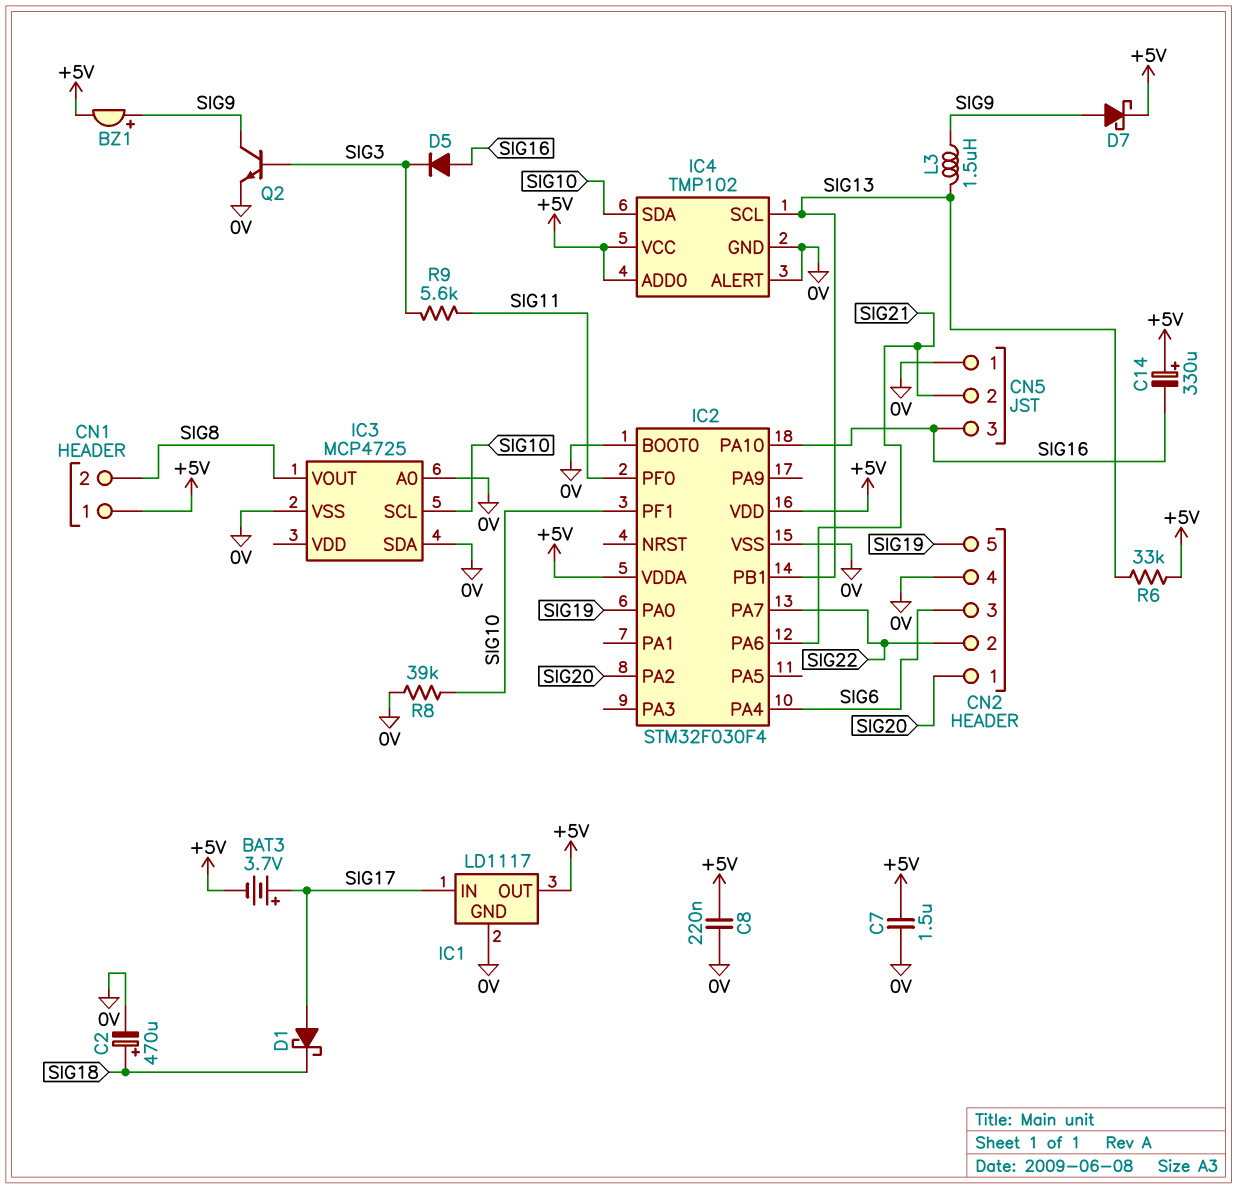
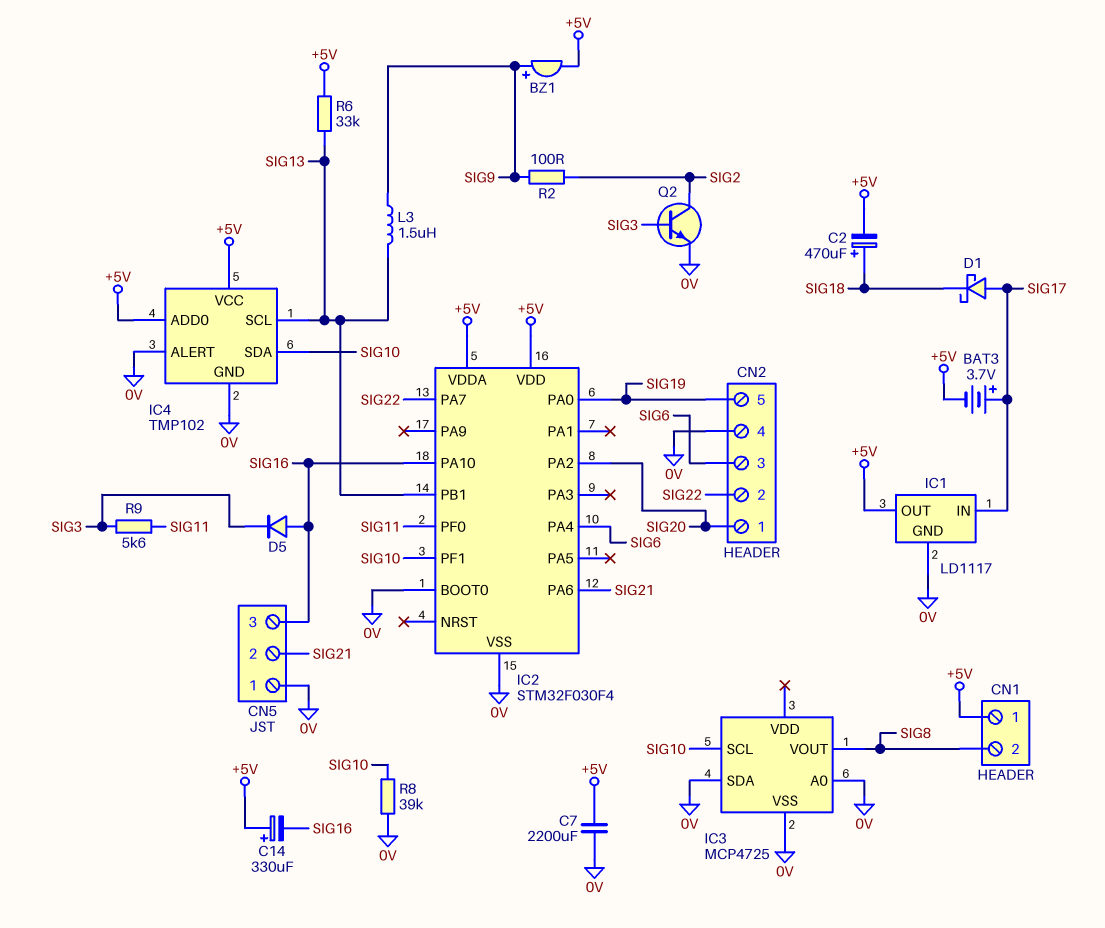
C2: 470uF (plus SIG18, minus 0V) -> 470uF (plus SIG18, minus +5V)
C7: 1.5uF (+5V, 0V) -> 2200uF (+5V, 0V)
C8: 220nF (+5V, 0V) -> none
D7: schottky (A SIG9, K +5V) -> none
Q2: NPN (B SIG3, C SIG9, E 0V) -> NPN (B SIG3, C SIG2, E 0V)
R2: none -> 100 (SIG2, SIG9)

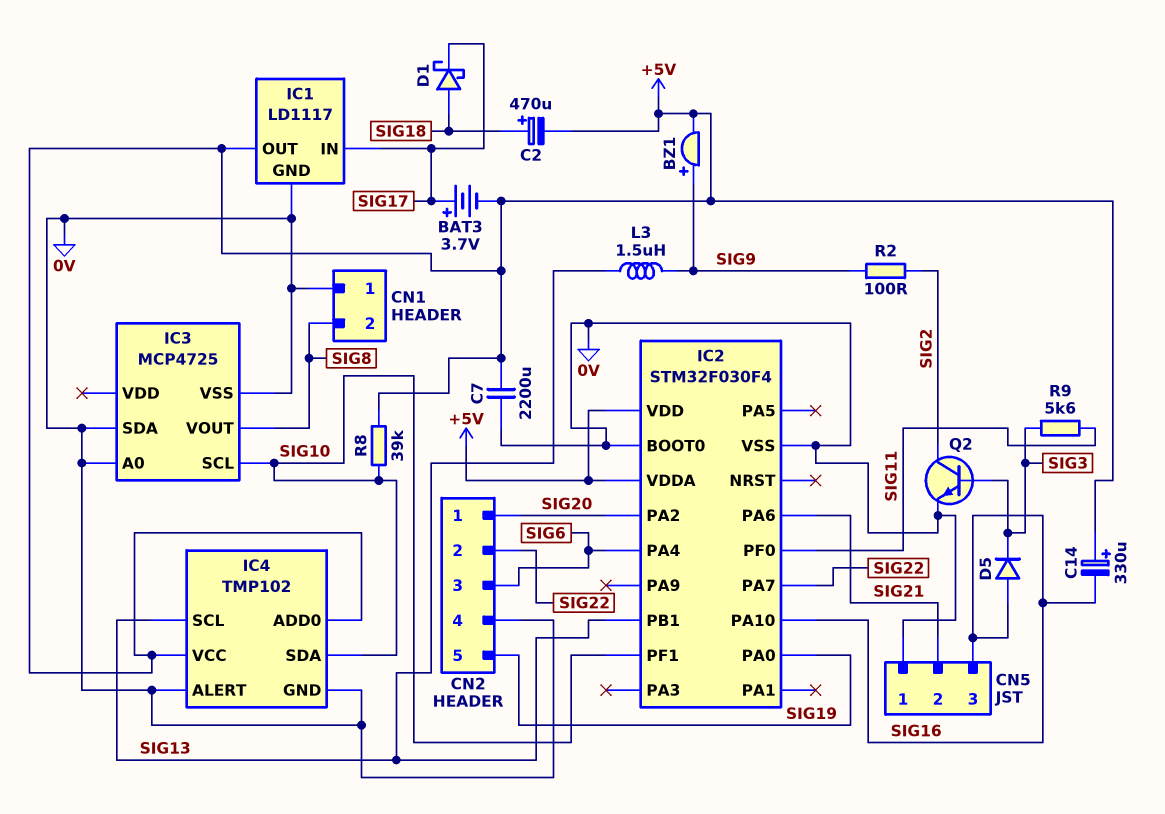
CN1 pin 1: +5V -> 0V
D1: schottky (A SIG17, K SIG18) -> schottky (A SIG18, K SIG17)
R6: 33k (+5V, SIG13) -> none
R8: 39k (0V, SIG10) -> 39k (+5V, SIG10)

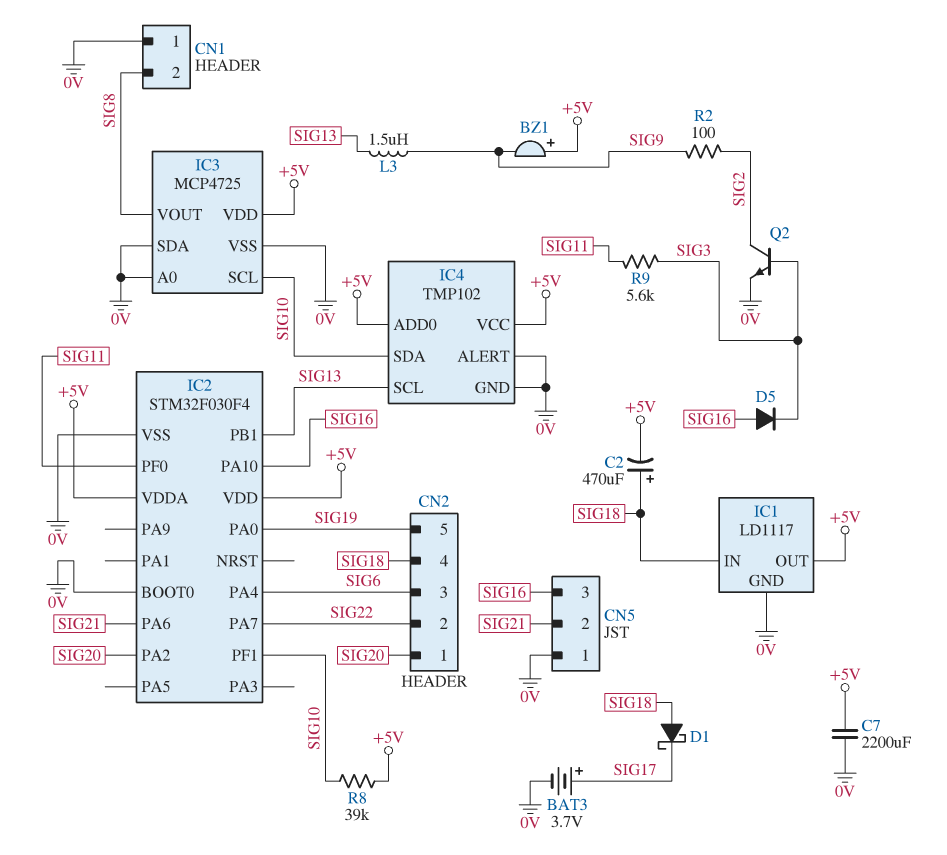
BAT3: 3.7V (plus SIG17, minus +5V) -> 3.7V (plus SIG17, minus 0V)
BZ1: buzzer (plus SIG9, minus +5V) -> buzzer (plus +5V, minus SIG9)
C14: 330uF (plus +5V, minus SIG16) -> none
CN2 pin 4: 0V -> SIG18
IC1 pin IN: SIG17 -> SIG18
IC3 pin VDD: none -> +5V

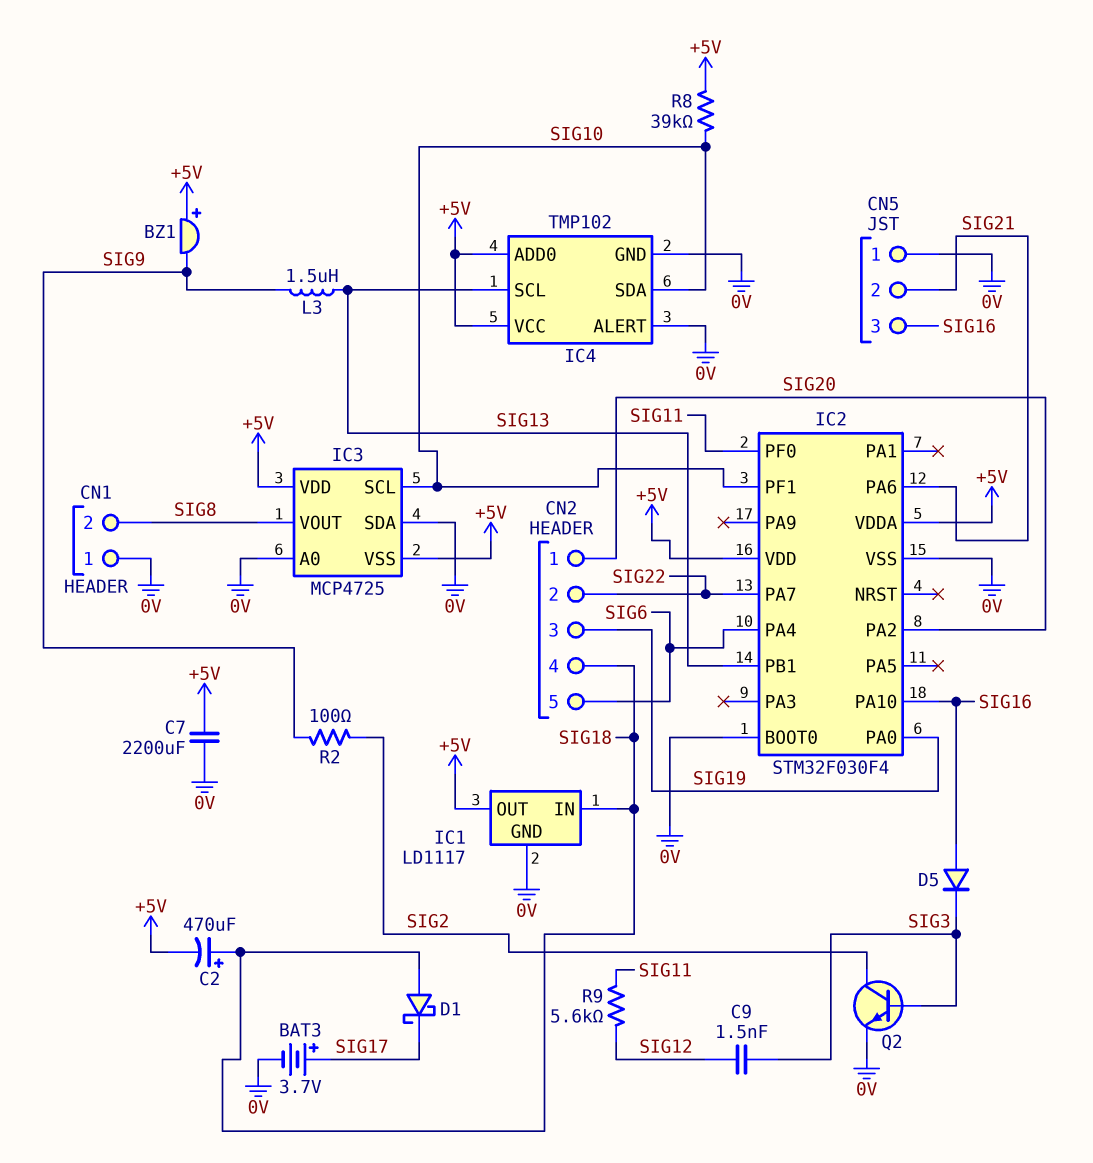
C9: none -> 1.5nF (SIG3, SIG12)
CN2 pin 3: SIG6 -> SIG19
CN2 pin 5: SIG19 -> SIG6
IC3 pin VSS: 0V -> +5V
R9: 5.6k (SIG3, SIG11) -> 5.6k (SIG11, SIG12)

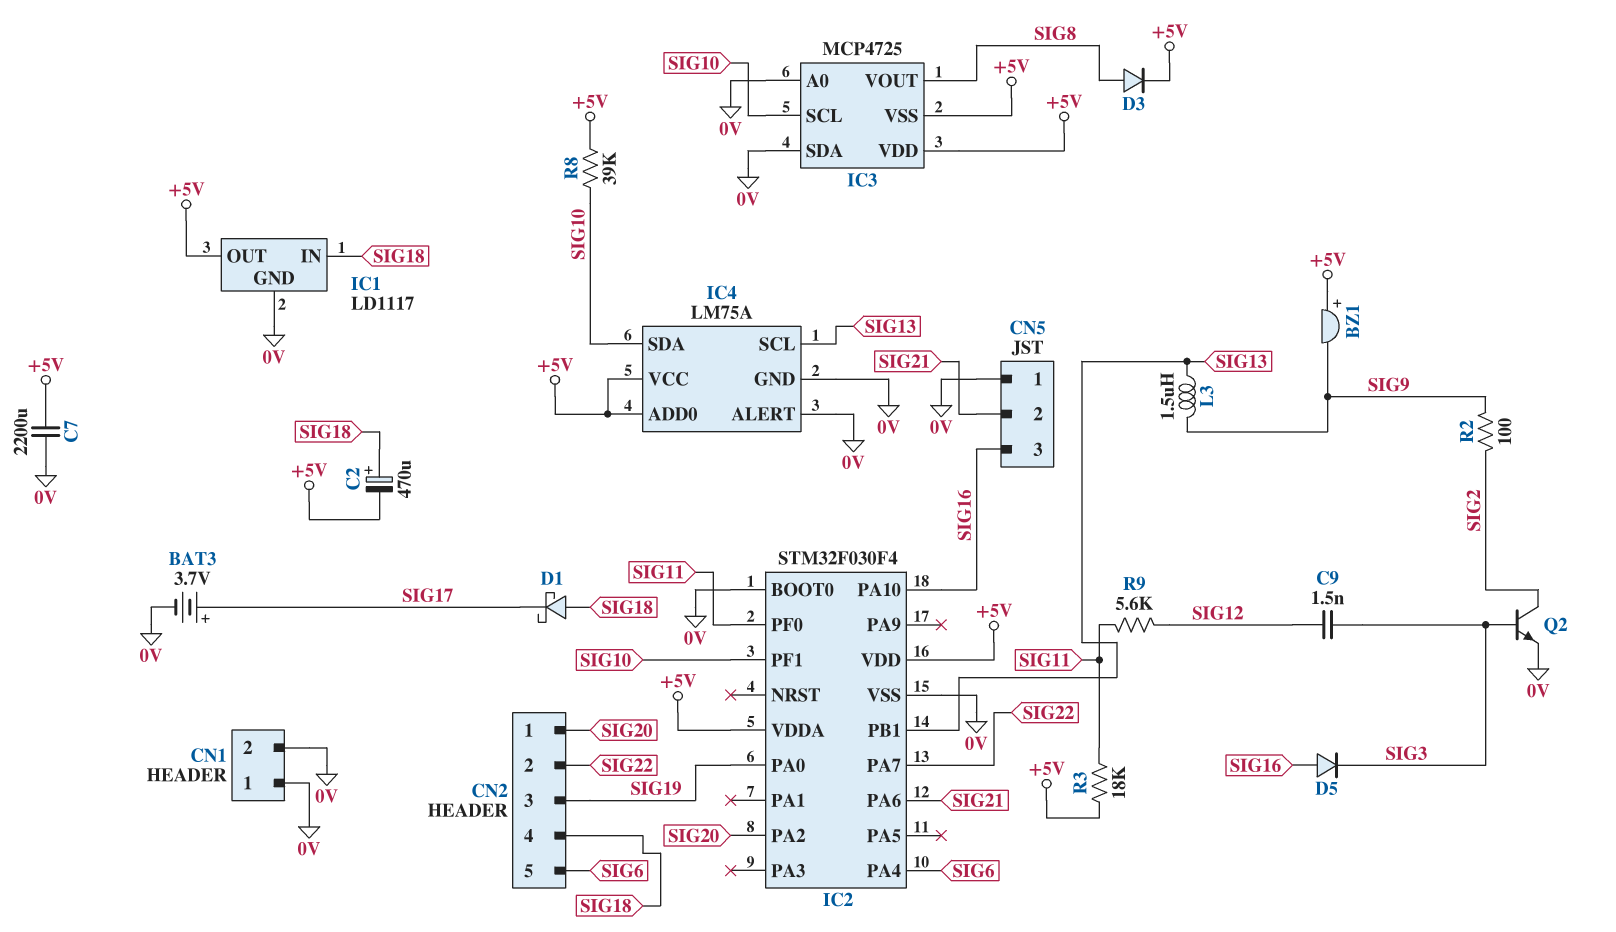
CN1 pin 2: SIG8 -> 0V
D3: none -> diode (A SIG8, K +5V)
IC4: TMP102 -> LM75A
R3: none -> 18k (+5V, SIG11)

